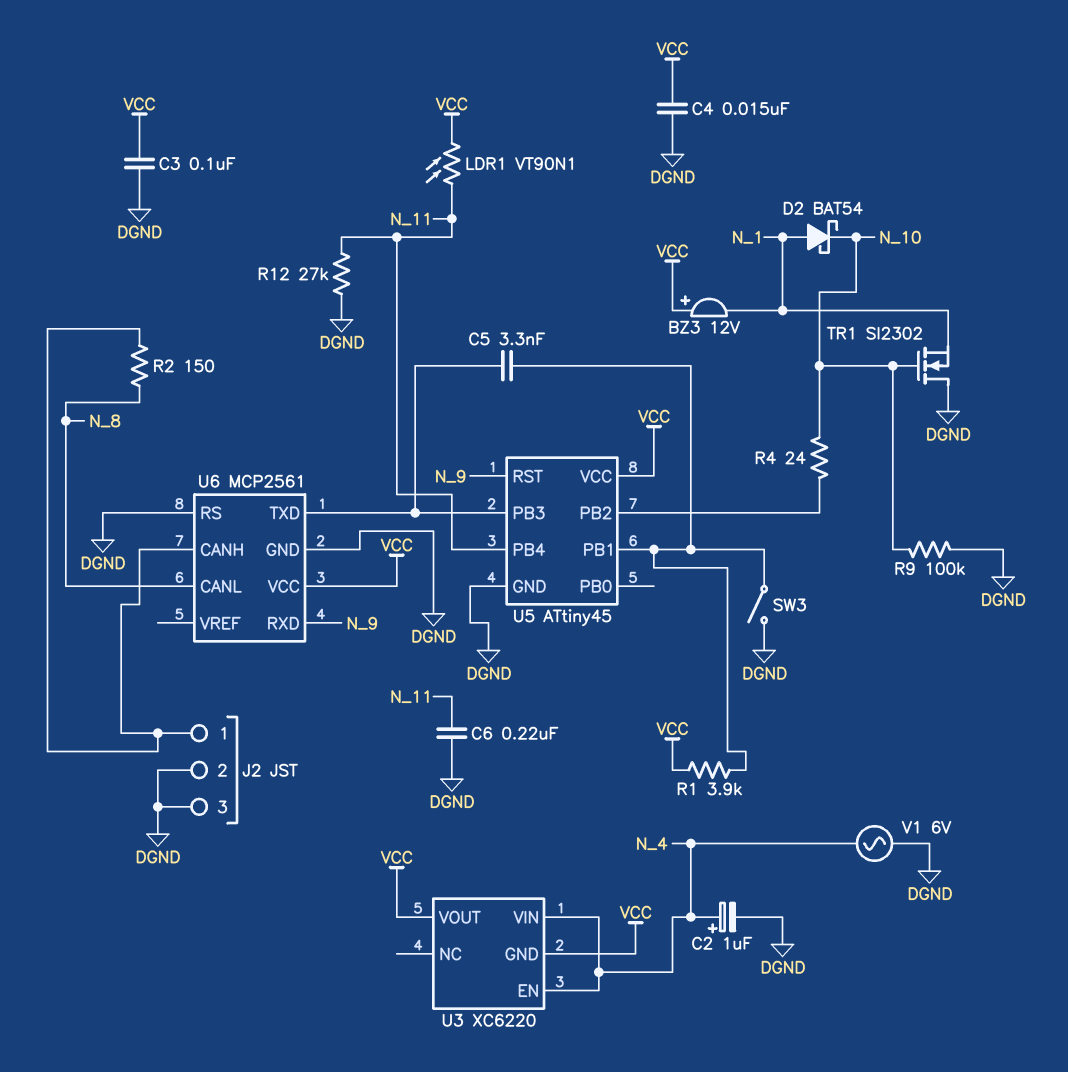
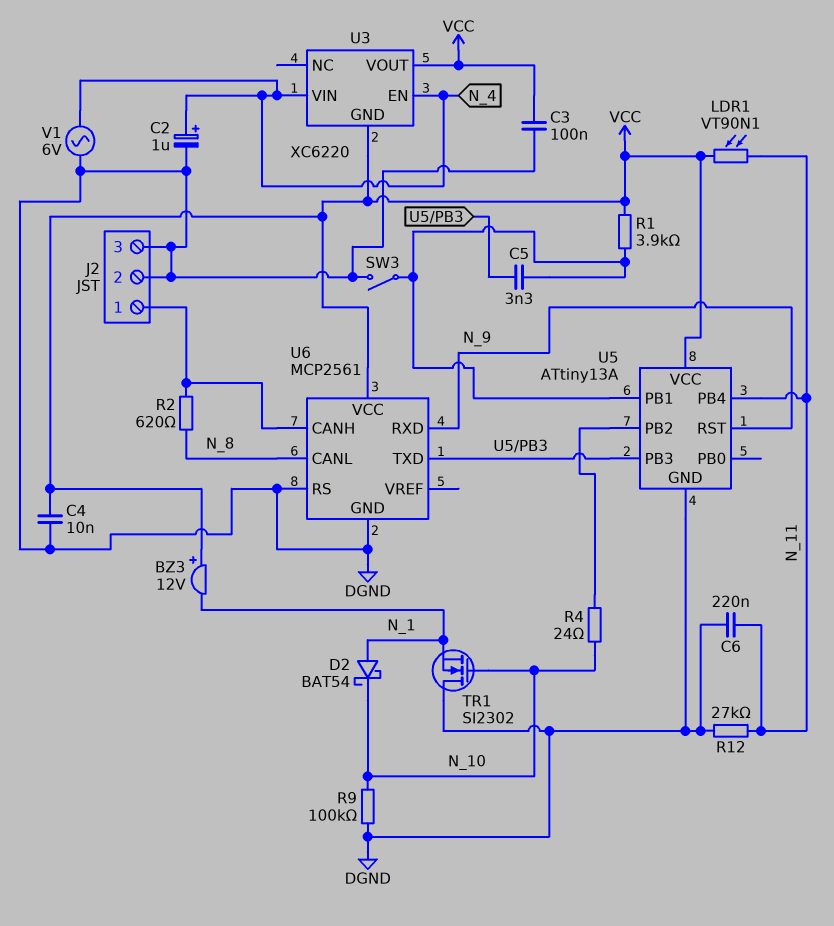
C4: 15nF (DGND, VCC) -> 10nF (DGND, VCC)
R2: 150 (J2/1, N_8) -> 620 (J2/1, N_8)
U5: ATtiny45 -> ATtiny13A

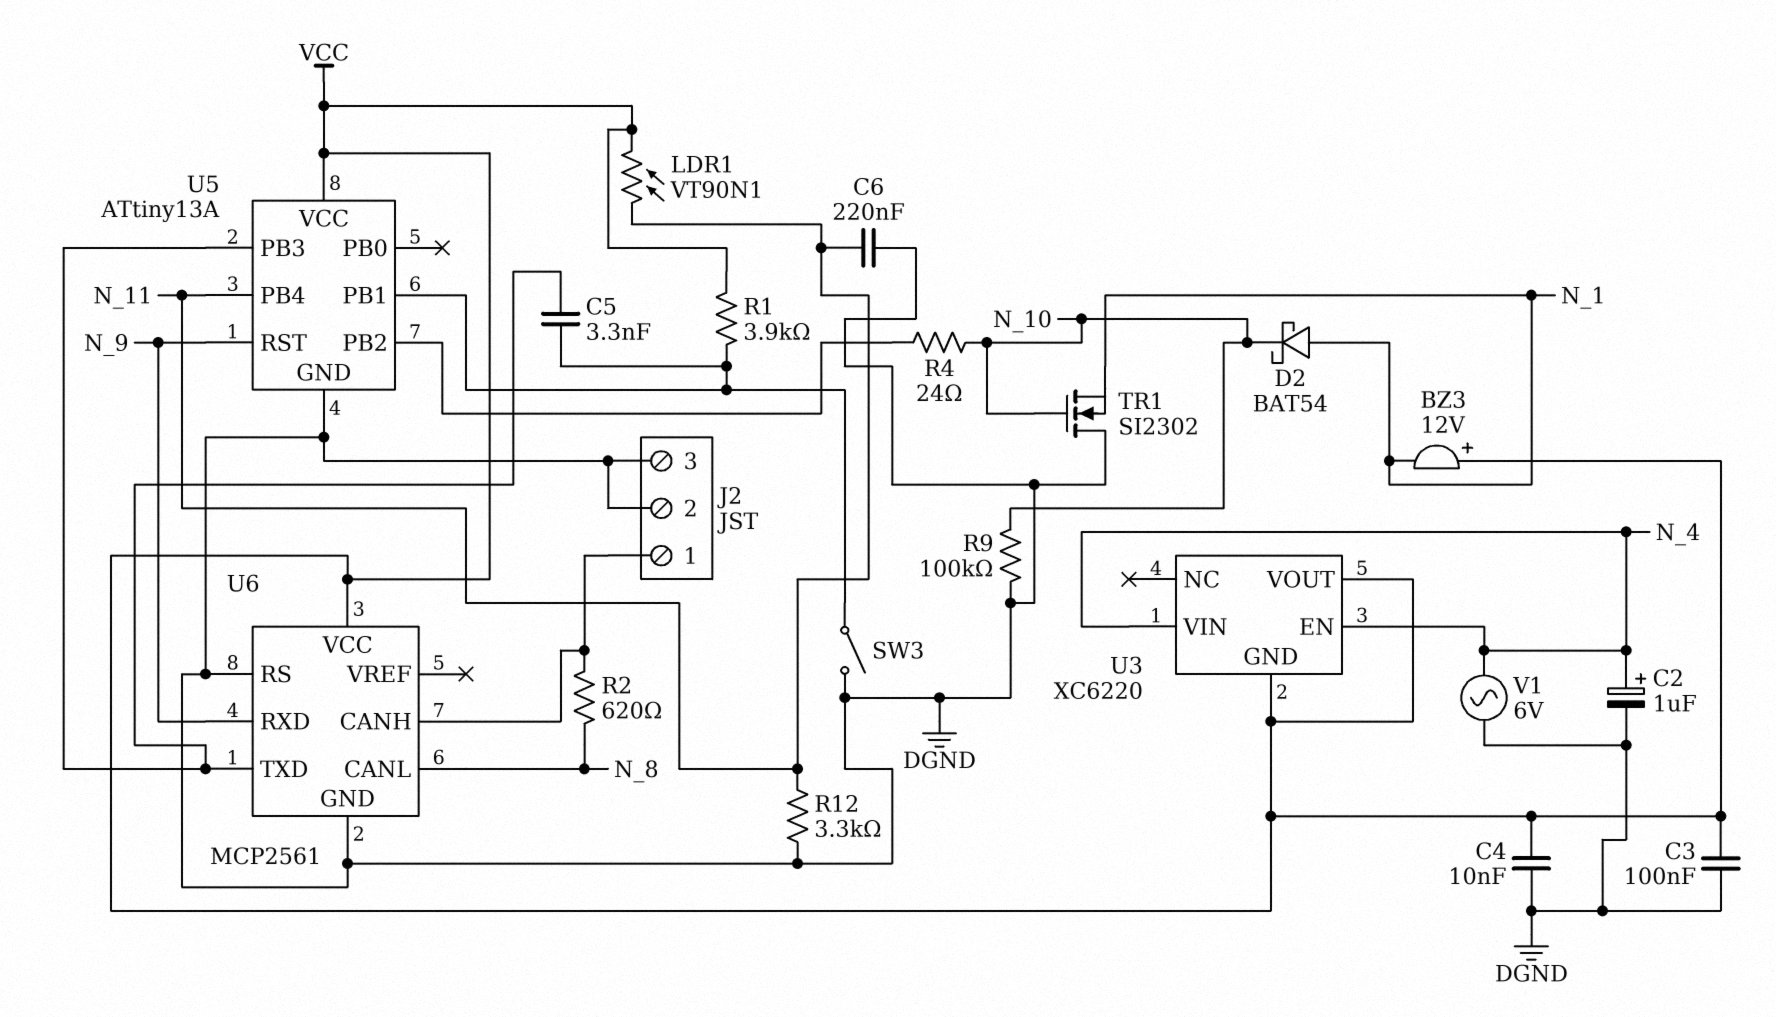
R12: 27k (DGND, N_11) -> 3.3k (DGND, N_11)

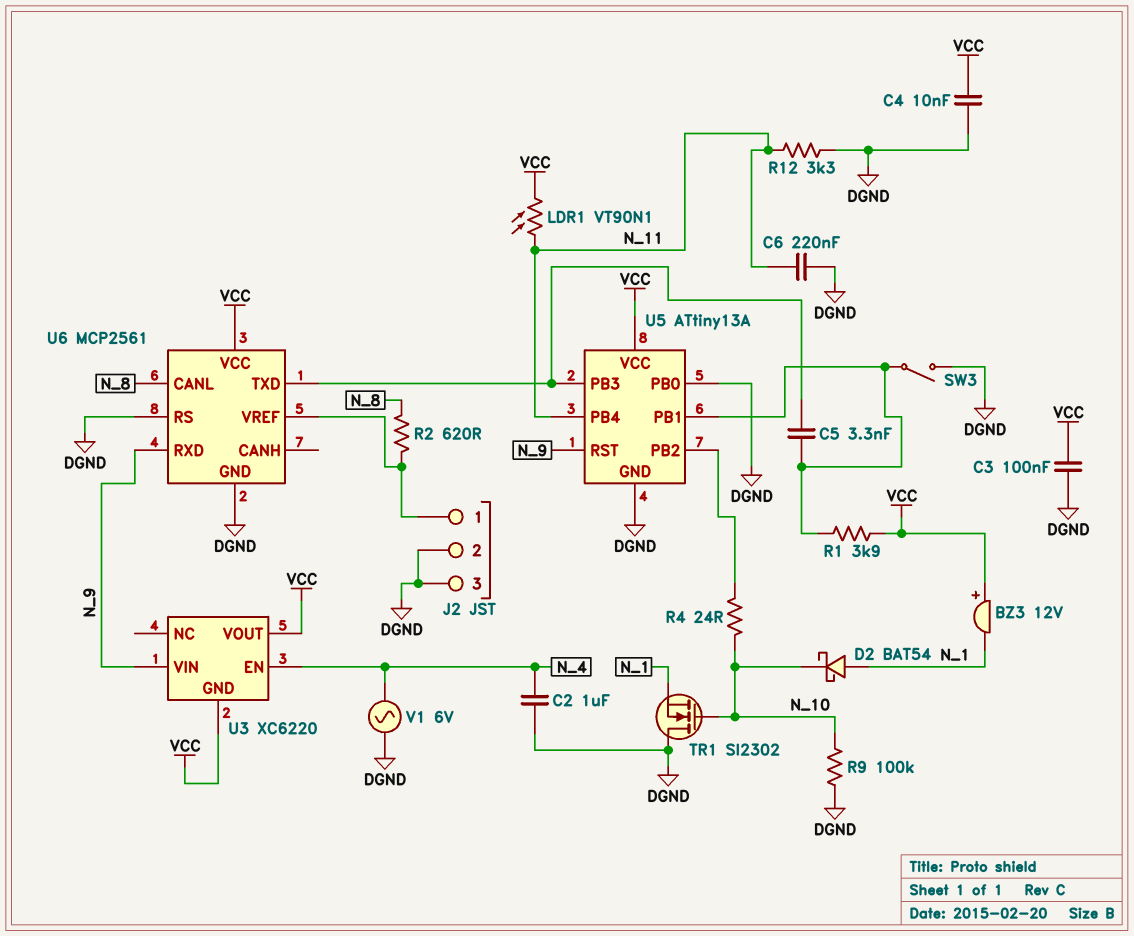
C2: 1uF (plus N_4, minus DGND) -> 1uF (DGND, N_4)
U3 pin VIN: N_4 -> N_9
U5 pin PB0: none -> DGND
U6 pin CANH: J2/1 -> none
U6 pin VREF: none -> J2/1

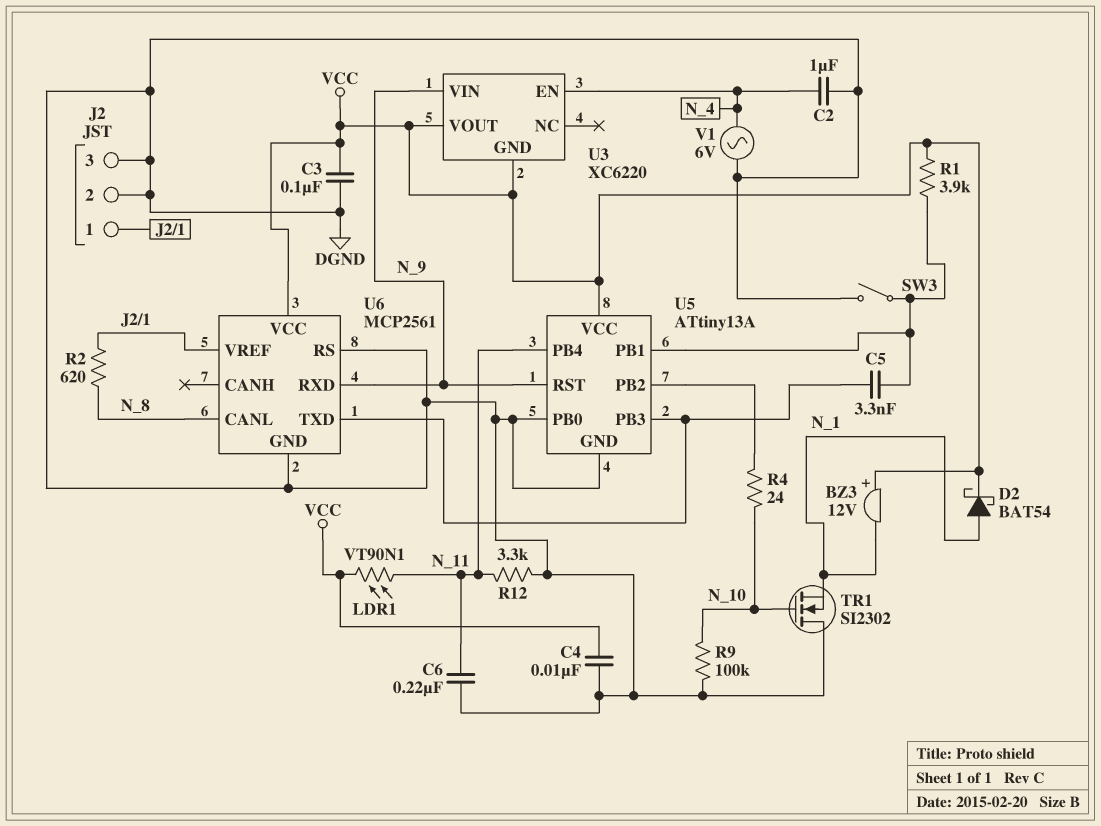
D2: schottky BAT54 (A N_1, K N_10) -> schottky BAT54 (A N_1, K VCC)

